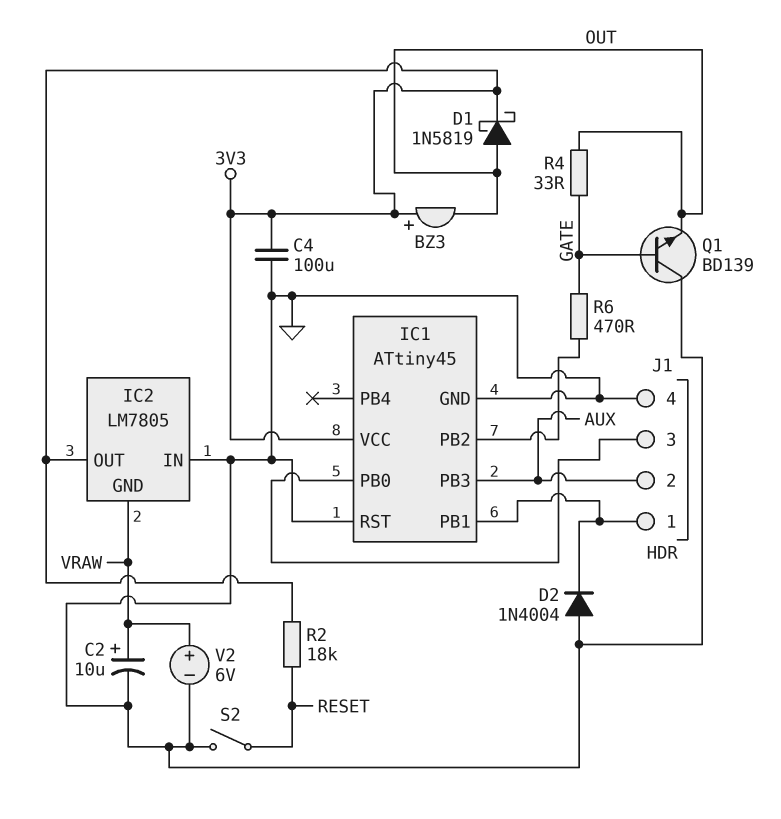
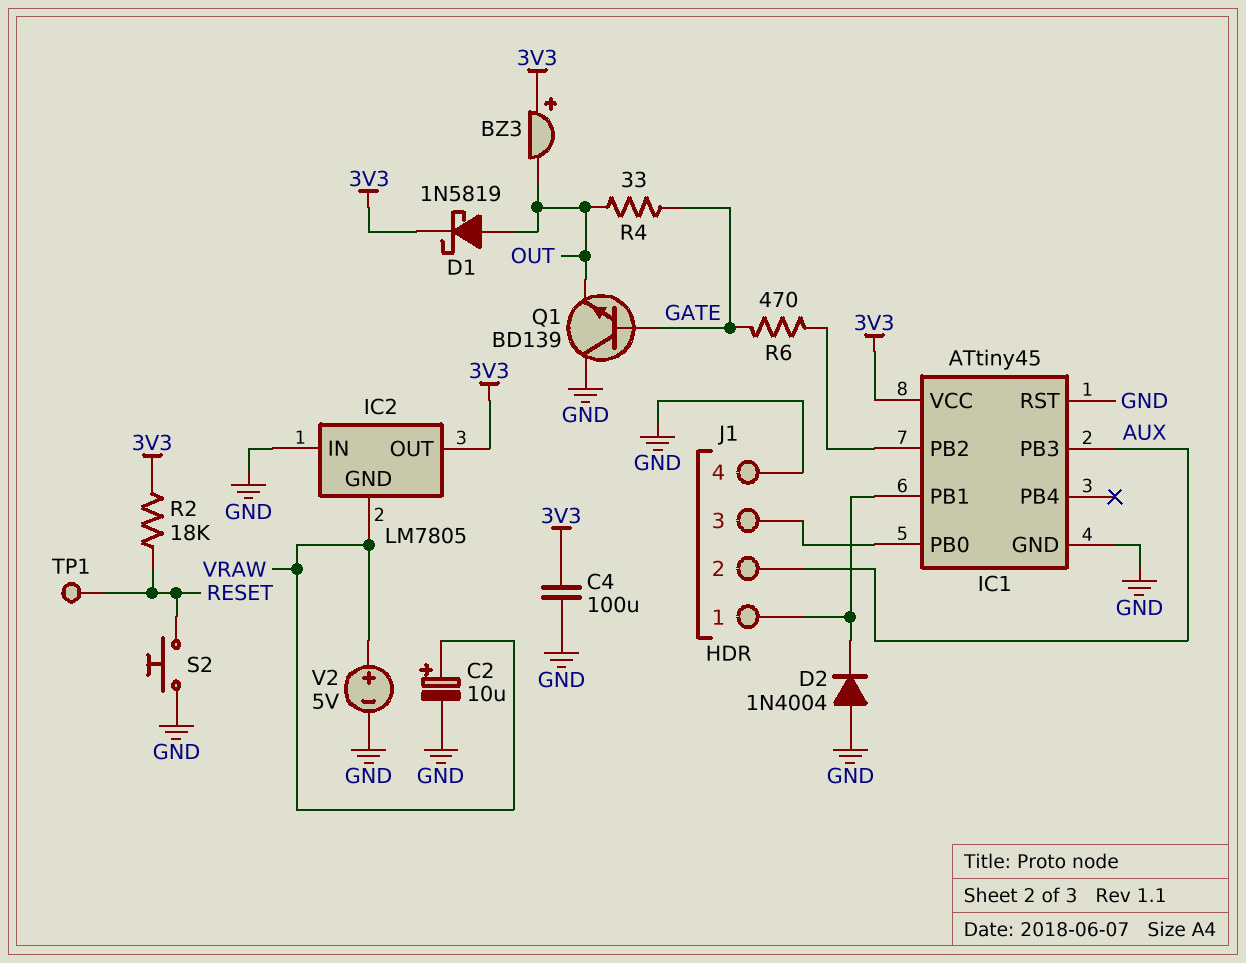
S2: switch (GND, RESET) -> button (GND, RESET)
TP1: none -> test point (RESET)
V2: 6V (plus VRAW, minus GND) -> 5V (plus VRAW, minus GND)

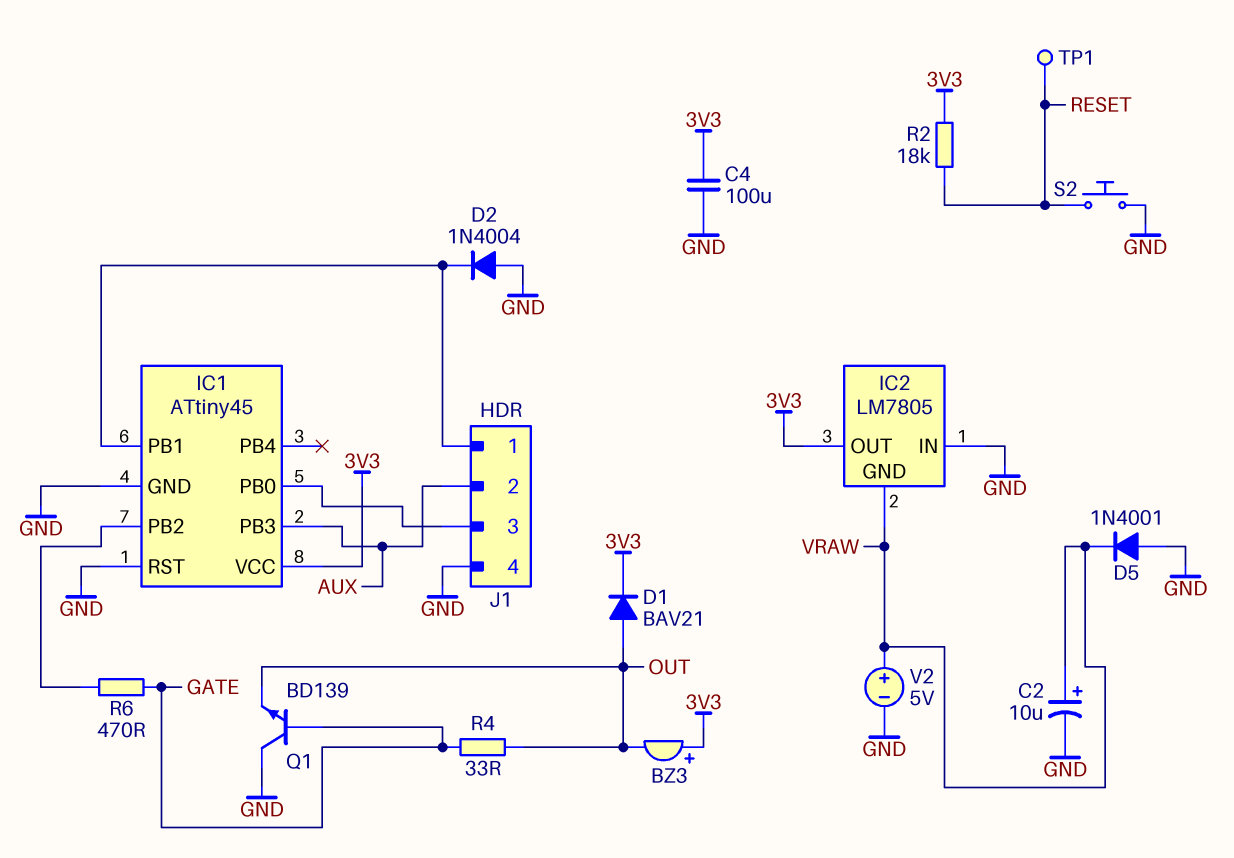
D1: schottky 1N5819 (A OUT, K 3V3) -> diode BAV21 (A OUT, K 3V3)
D5: none -> diode 1N4001 (A GND, K VRAW)

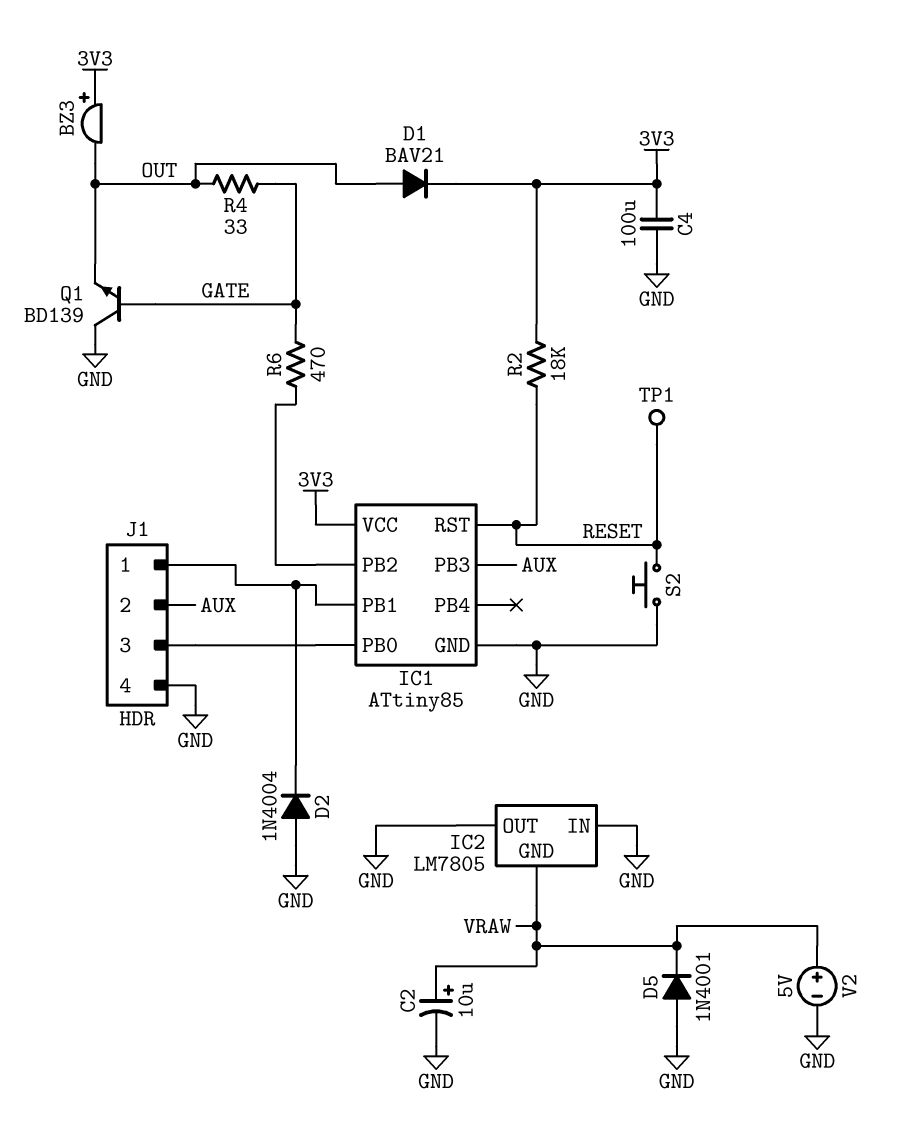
IC1: ATtiny45 -> ATtiny85
IC1 pin RST: GND -> RESET
IC2 pin OUT: 3V3 -> GND

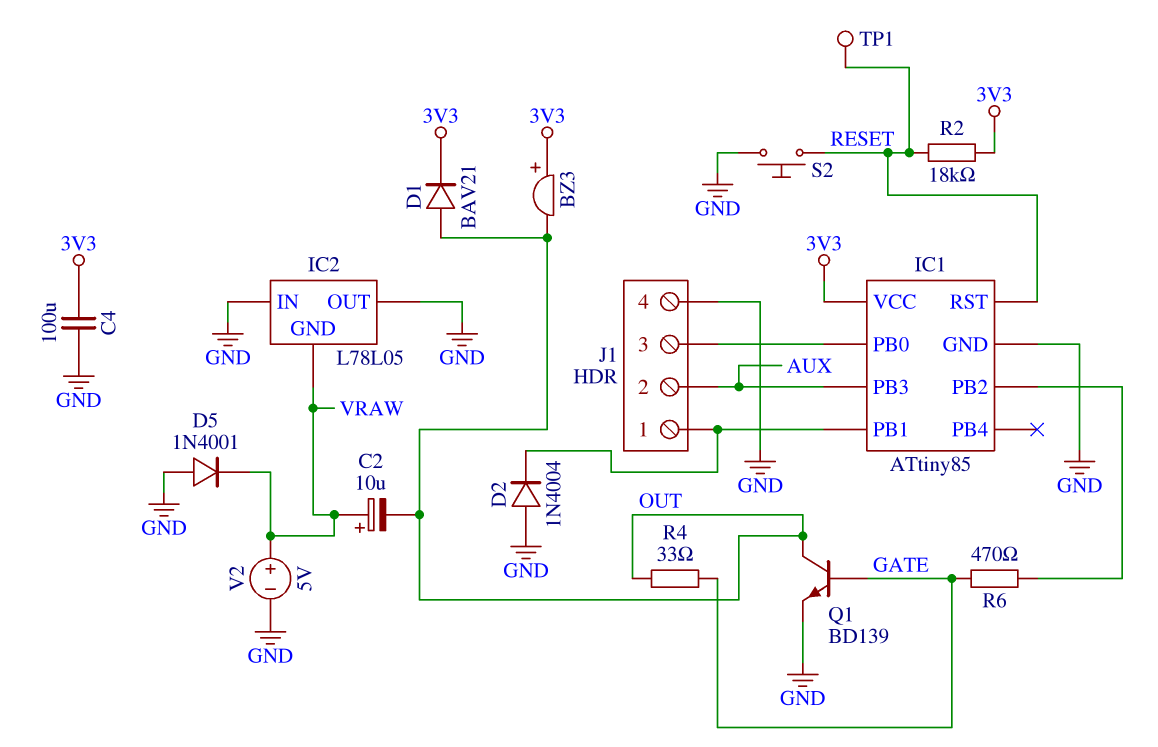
C2: 10uF (plus VRAW, minus GND) -> 10uF (plus VRAW, minus OUT)
IC2: LM7805 -> L78L05
Q1: NPN BD139 (B GATE, C GND, E OUT) -> NPN BD139 (B GATE, C OUT, E GND)

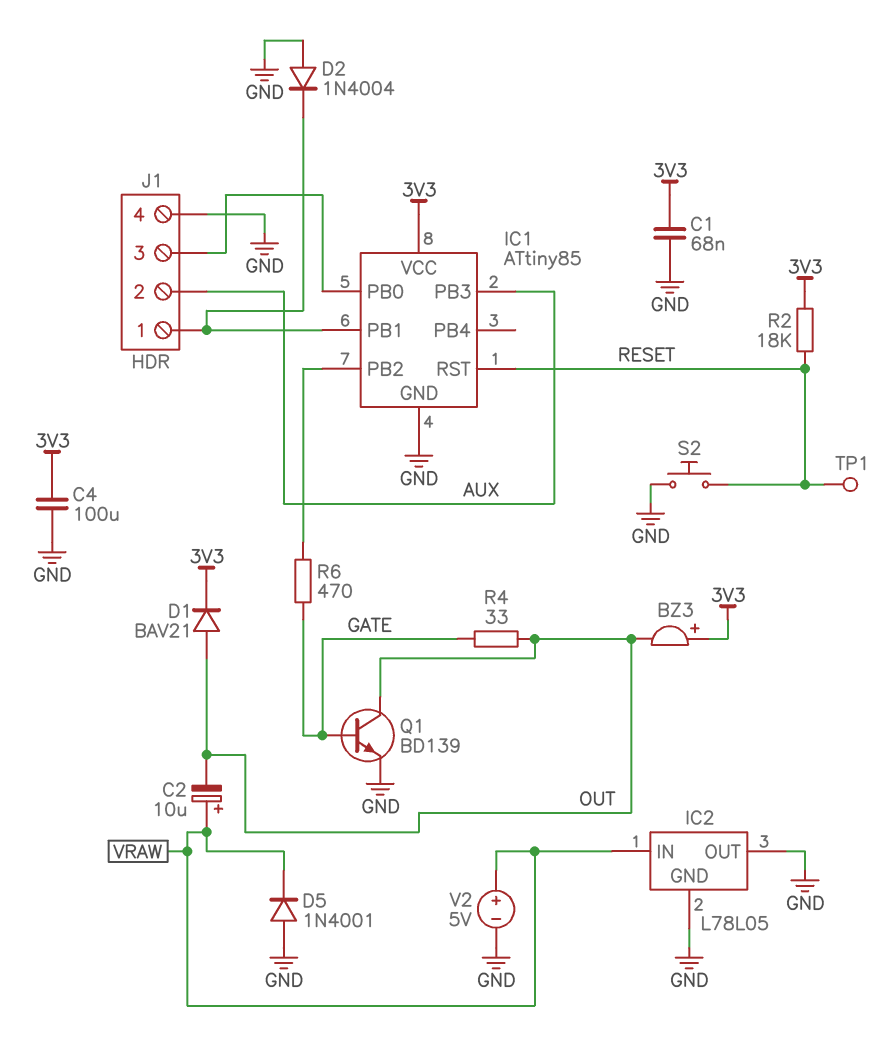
C1: none -> 68nF (3V3, GND)
IC2 pin GND: VRAW -> GND
IC2 pin IN: GND -> VRAW

